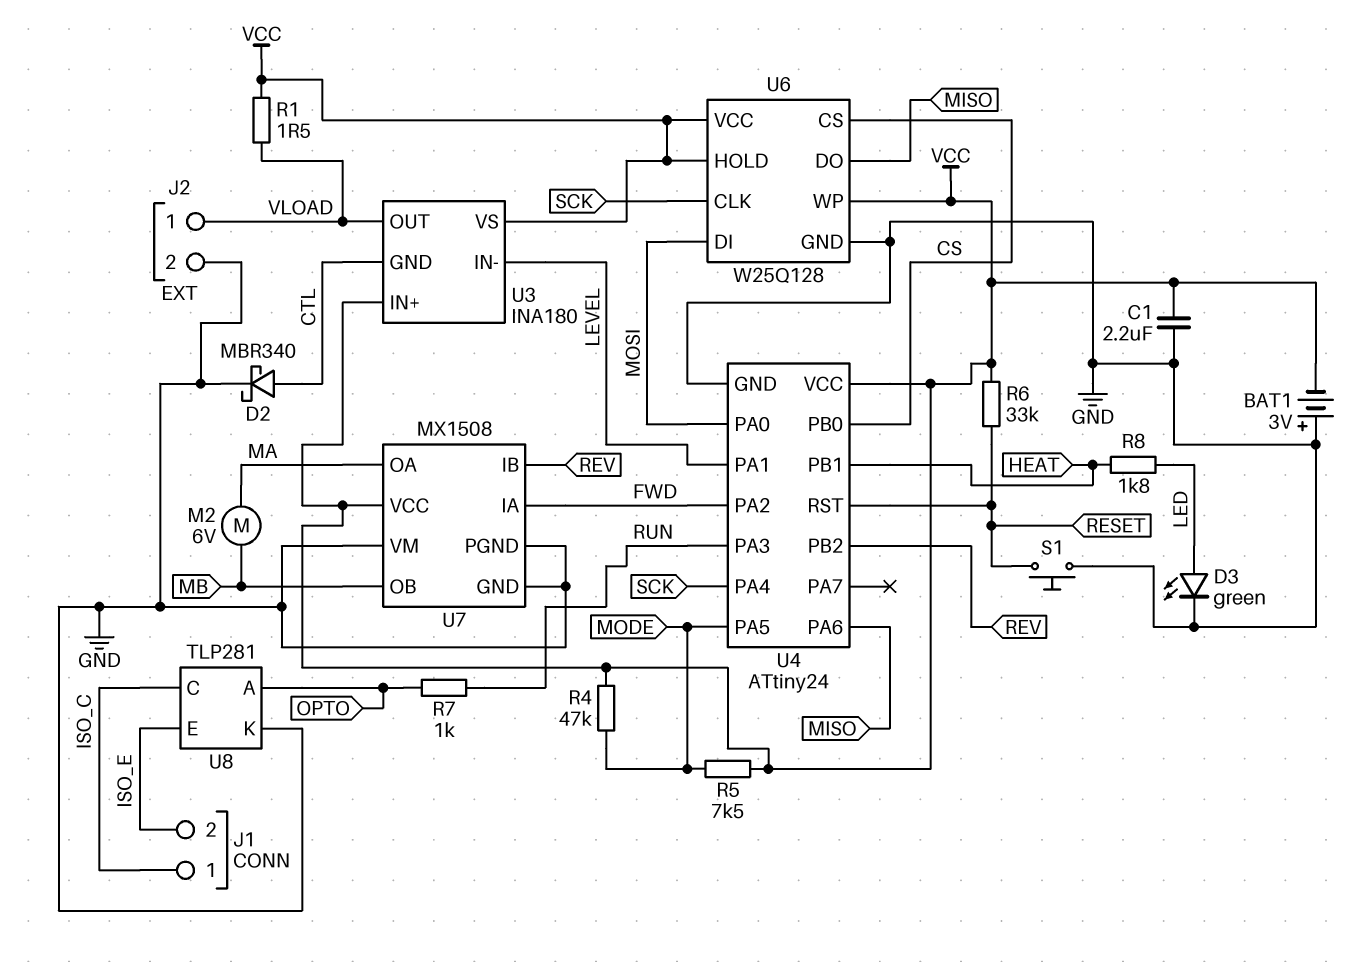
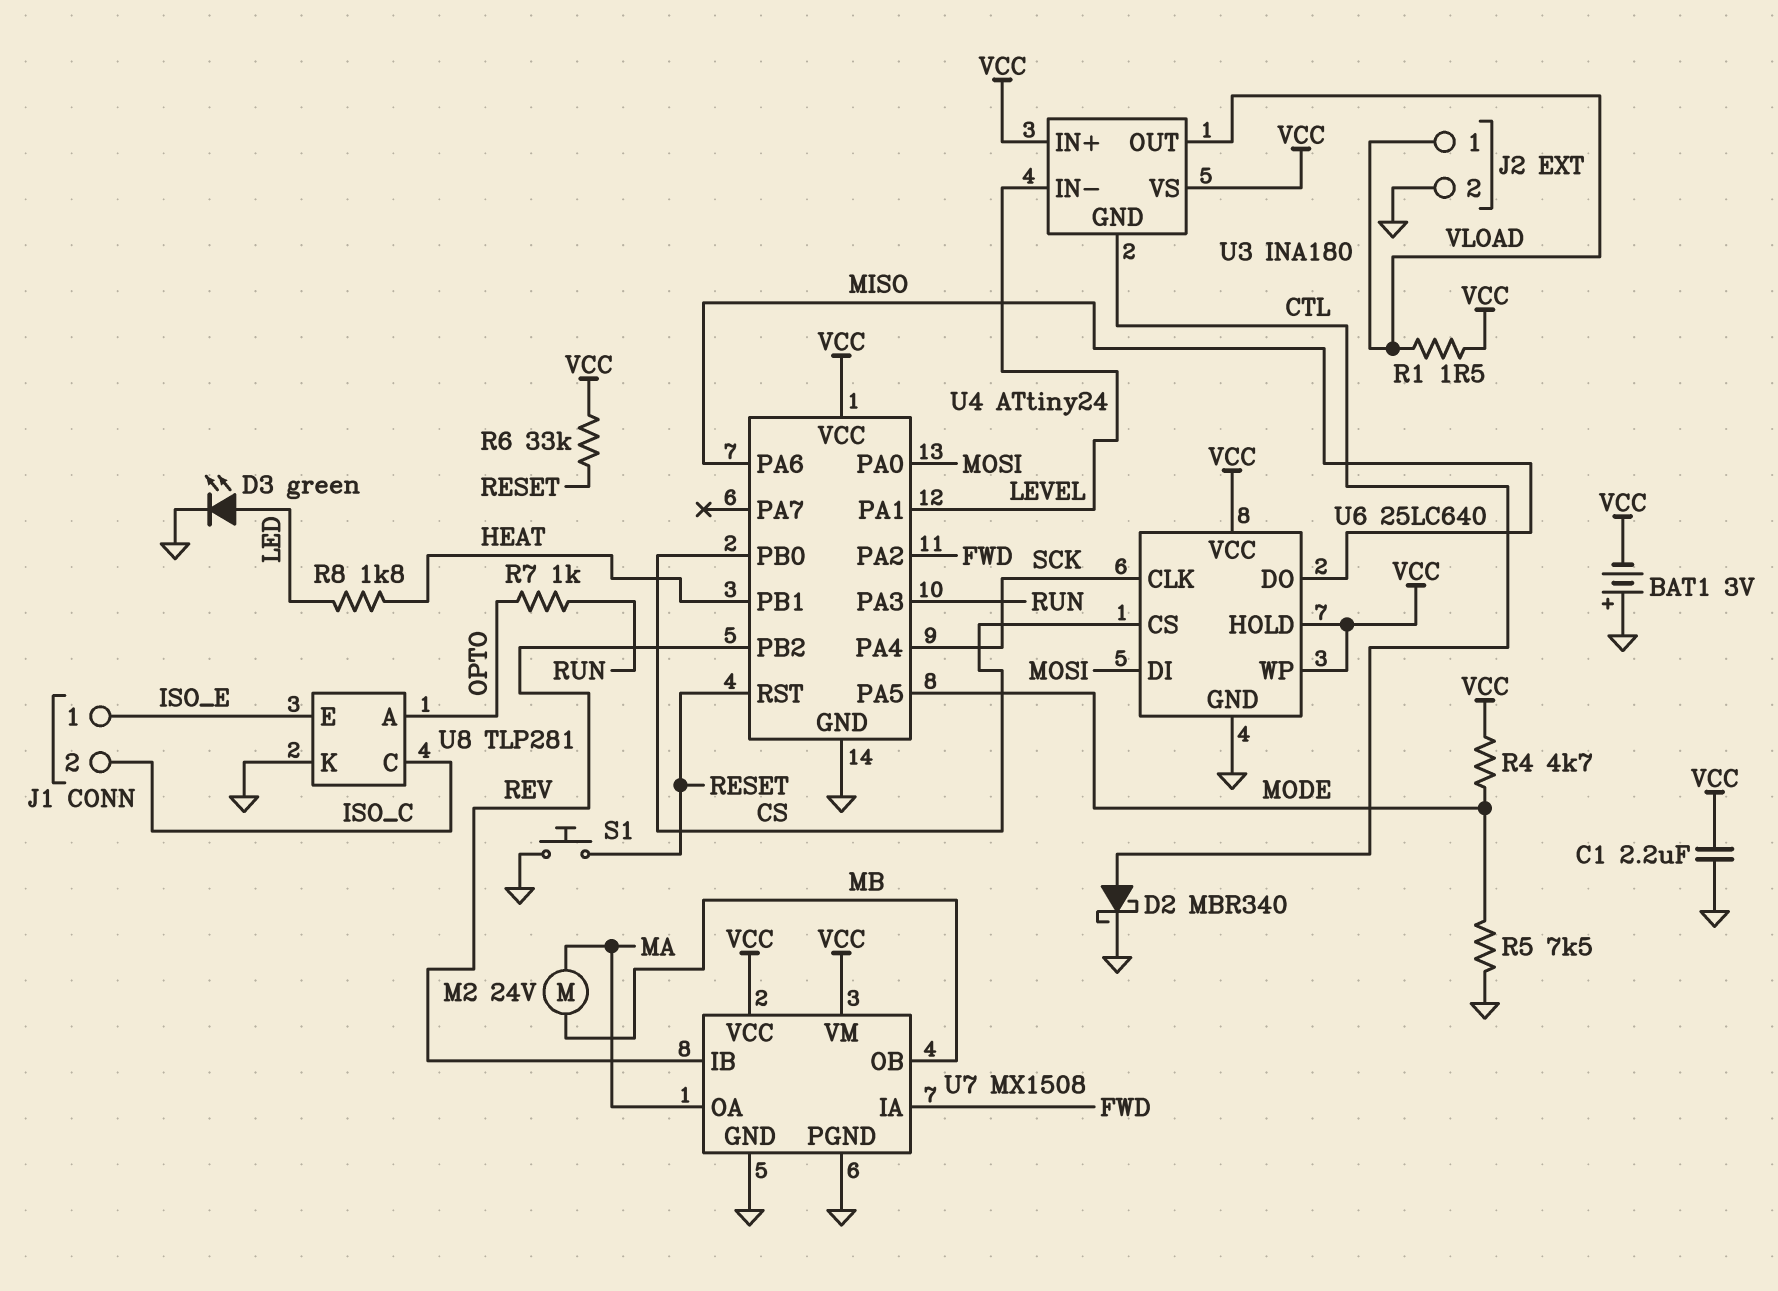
J1 pin 1: ISO_C -> ISO_E
J1 pin 2: ISO_E -> ISO_C
M2: motor 6V (MA, MB) -> motor 24V (MA, MB)
R4: 47k (MODE, VCC) -> 4.7k (MODE, VCC)
R5: 7.5k (MODE, VCC) -> 7.5k (GND, MODE)
U6: W25Q128 -> 25LC640
U7 pin VM: GND -> VCC

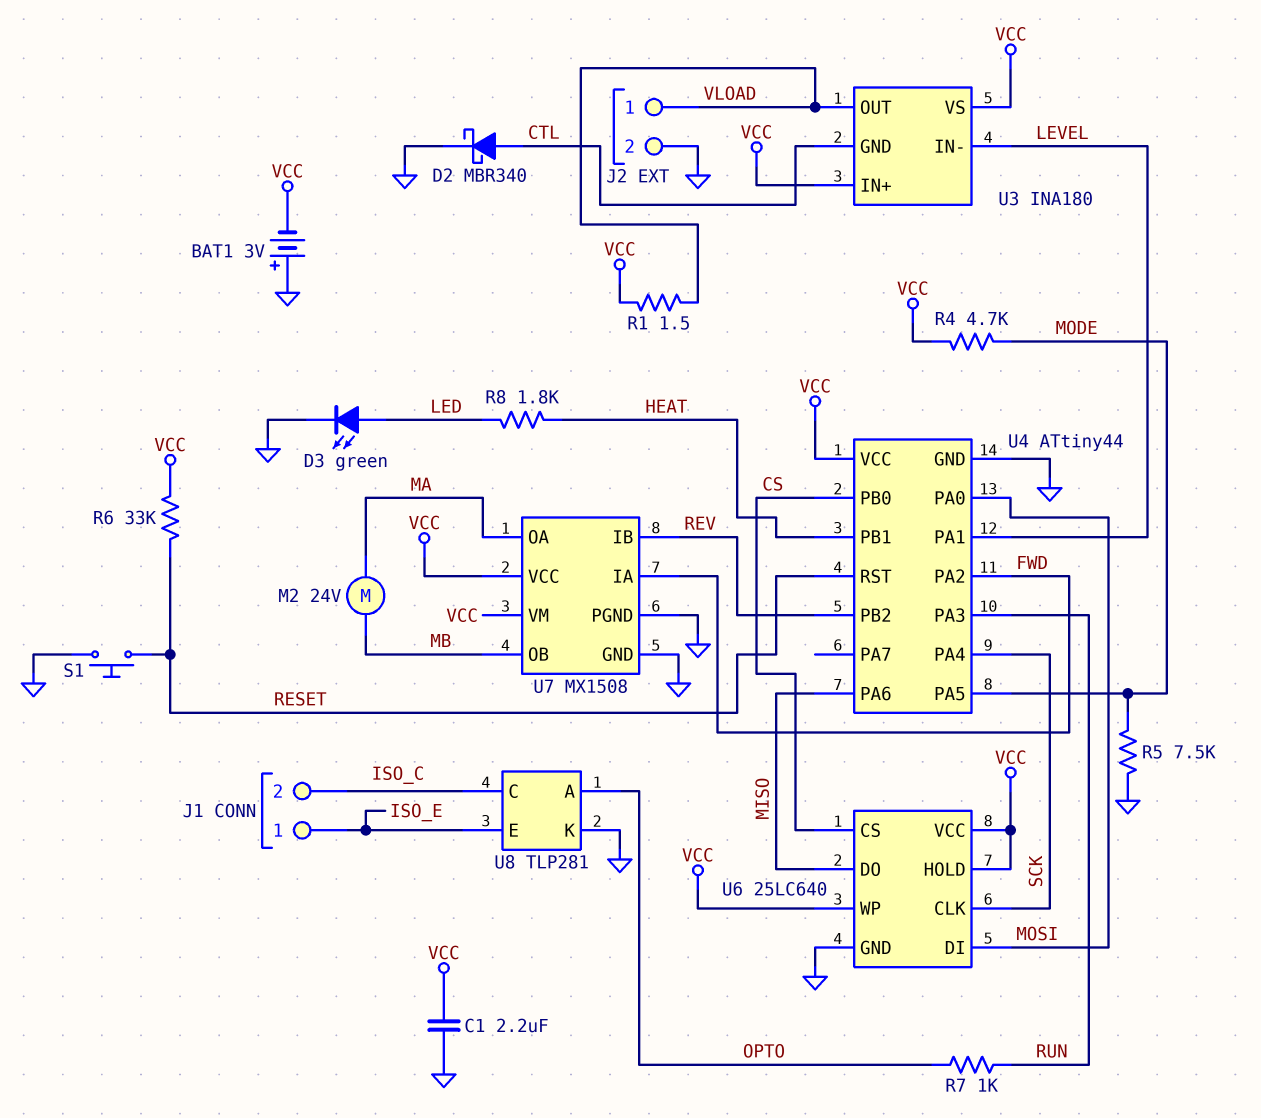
U4: ATtiny24 -> ATtiny44

